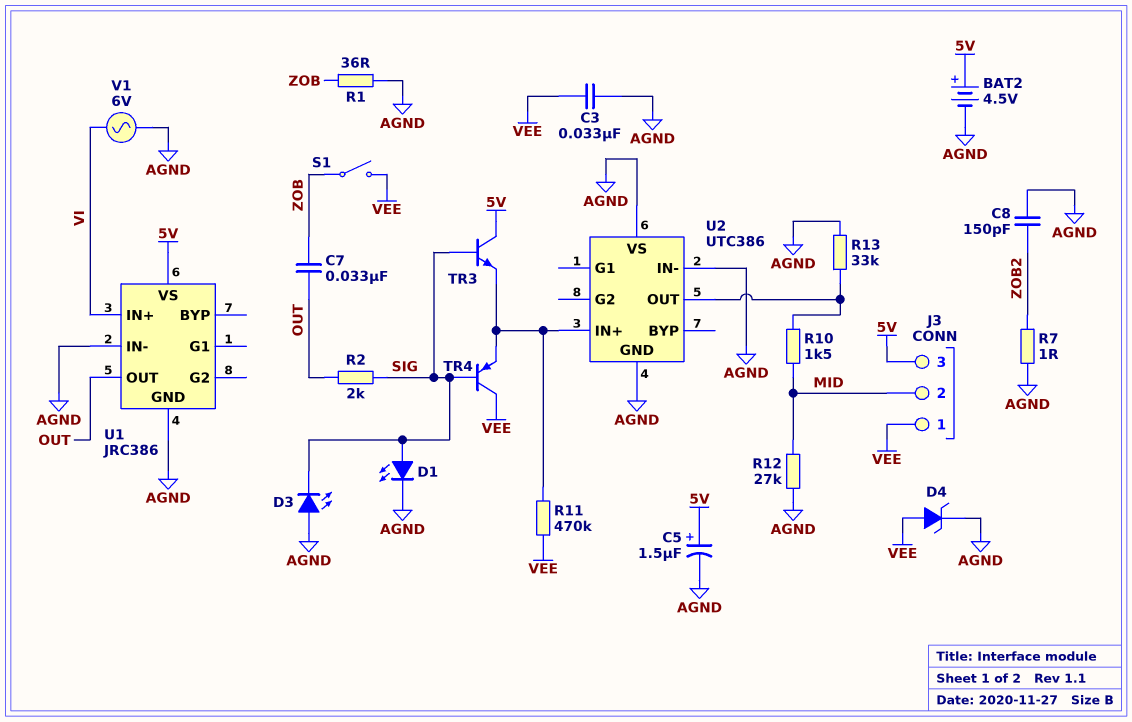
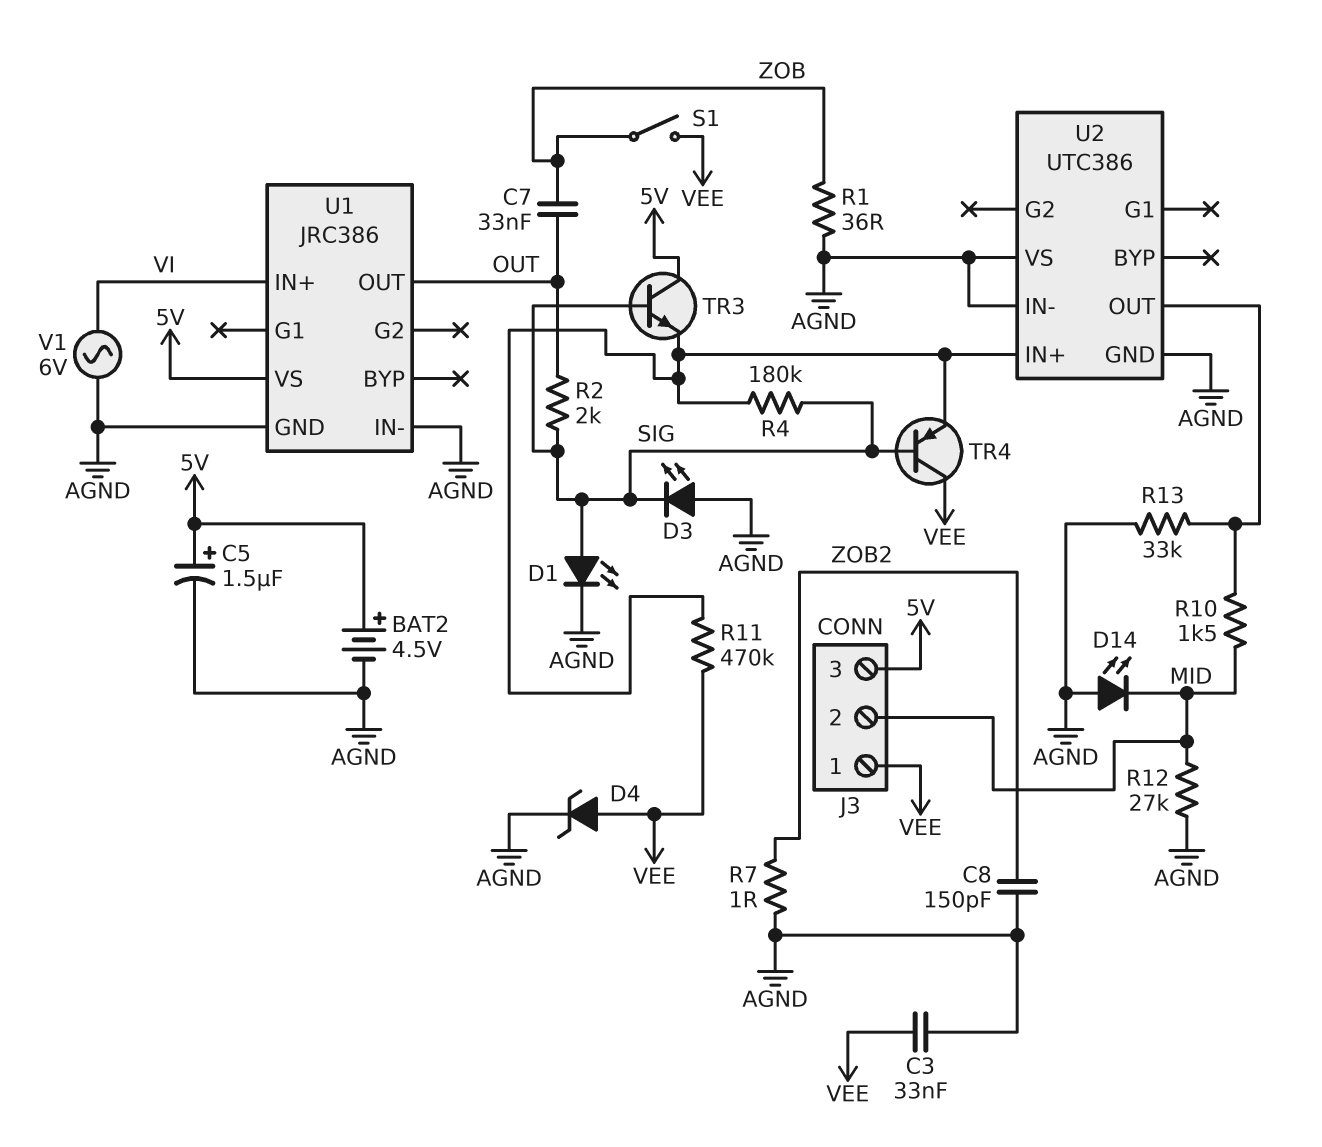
D14: none -> LED (A AGND, K MID)
R4: none -> 180k (SIG, U2/IN+)

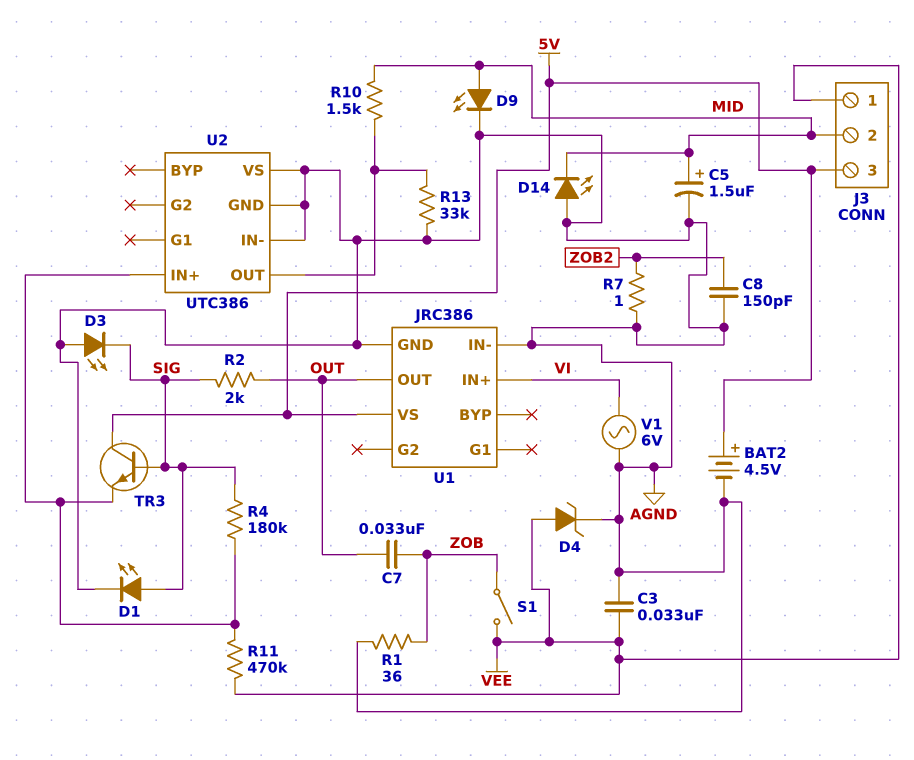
C5: 1.5uF (plus 5V, minus AGND) -> 1.5uF (plus MID, minus AGND)
D9: none -> LED (A MID, K AGND)
R12: 27k (AGND, MID) -> none
TR4: PNP (B SIG, C VEE, E U2/IN+) -> none

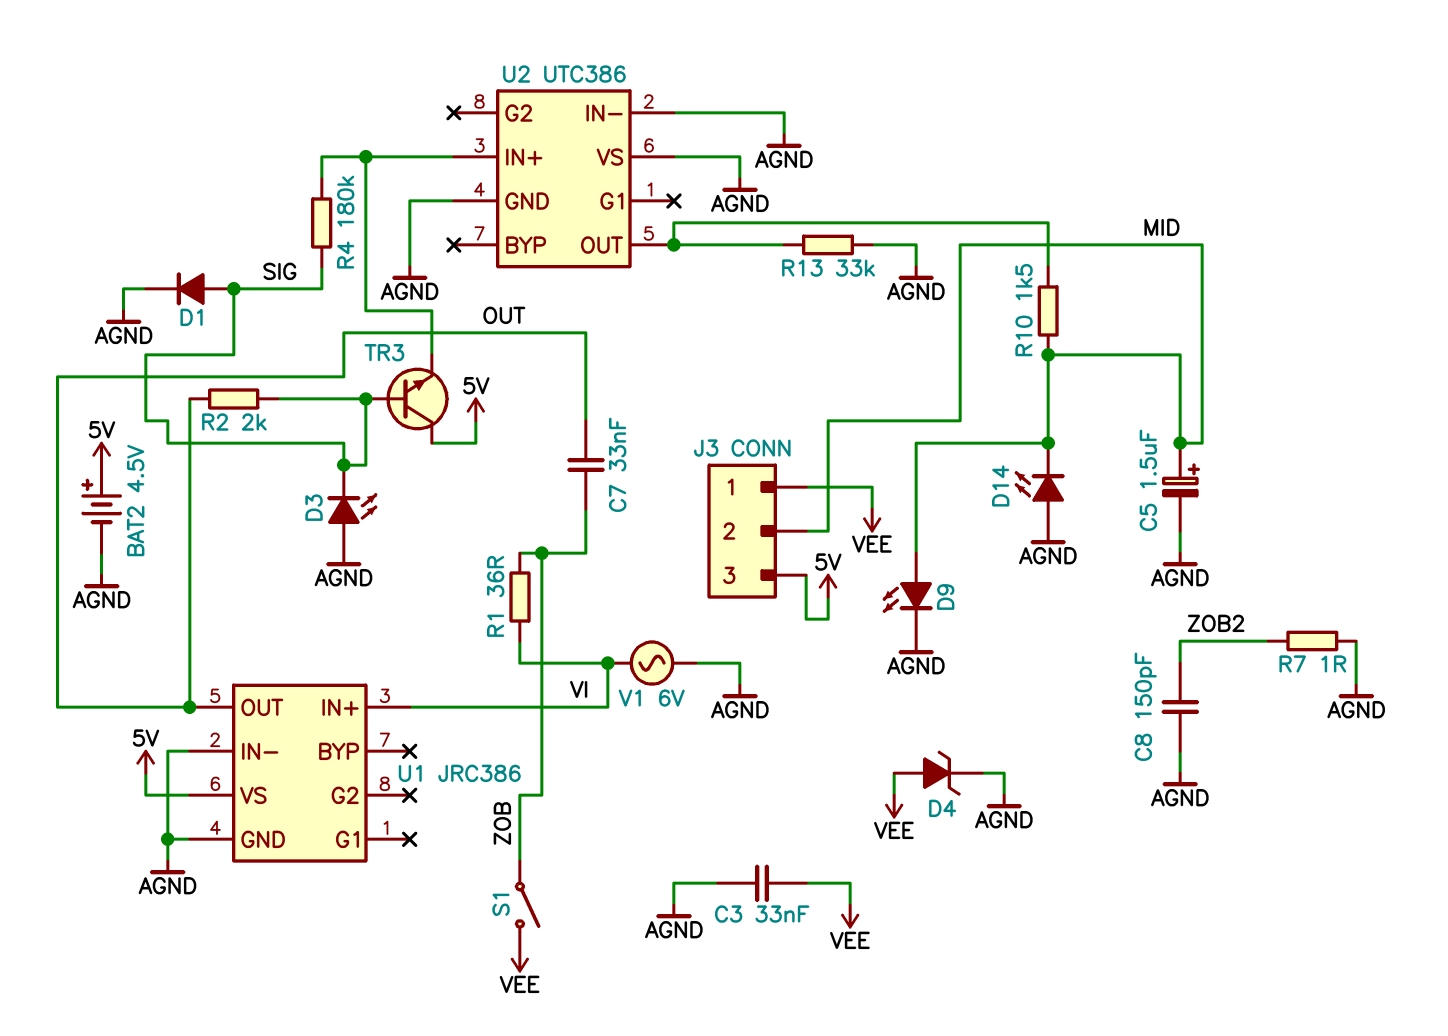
D1: LED (A SIG, K AGND) -> diode (A SIG, K AGND)
R1: 36 (AGND, ZOB) -> 36 (VI, ZOB)
R11: 470k (U2/IN+, VEE) -> none

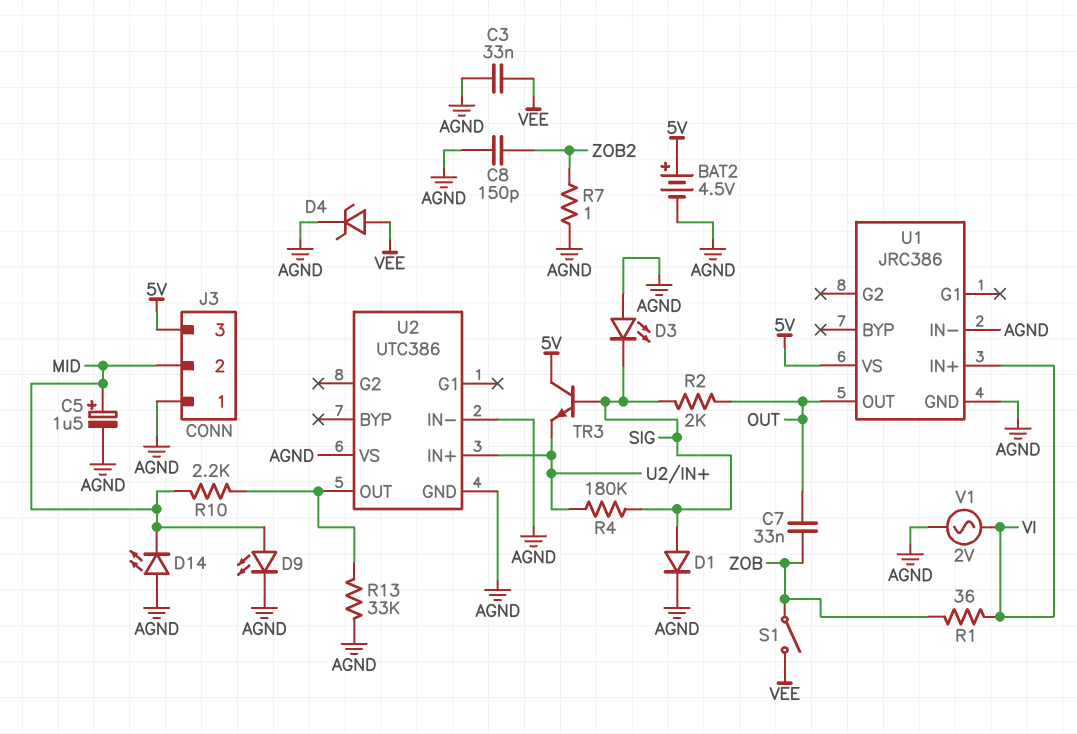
J3 pin 1: VEE -> AGND
R10: 1.5k (MID, U2/OUT) -> 2.2k (MID, U2/OUT)
V1: AC 6V (AGND, VI) -> AC 2V (AGND, VI)

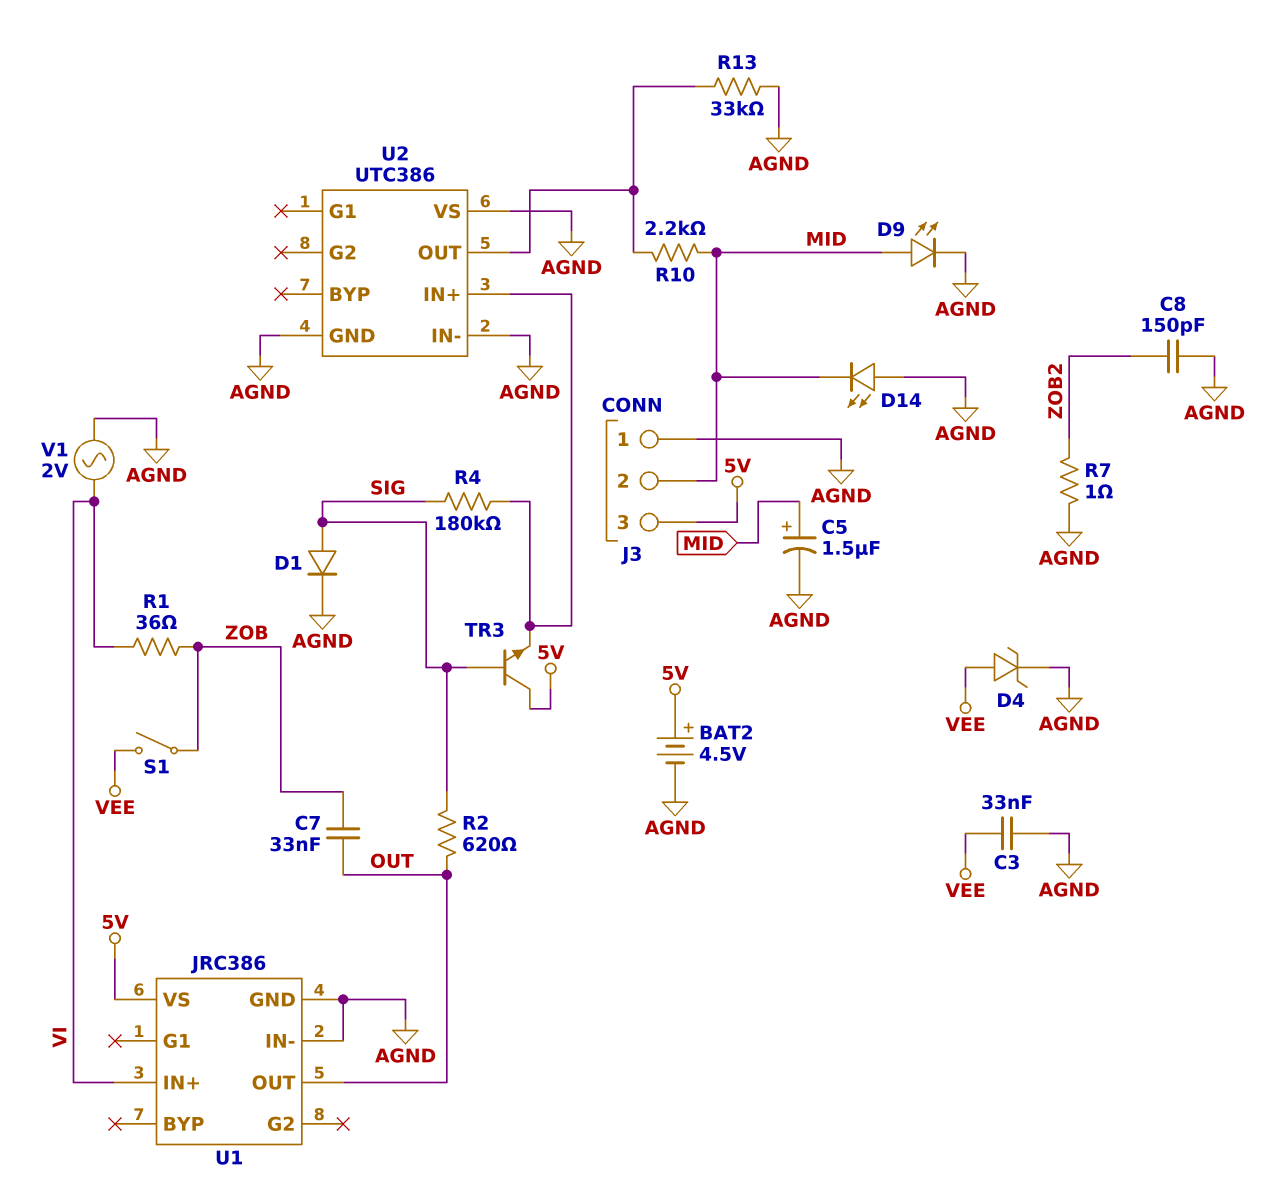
D3: LED (A AGND, K SIG) -> none
R2: 2k (OUT, SIG) -> 620 (OUT, SIG)

